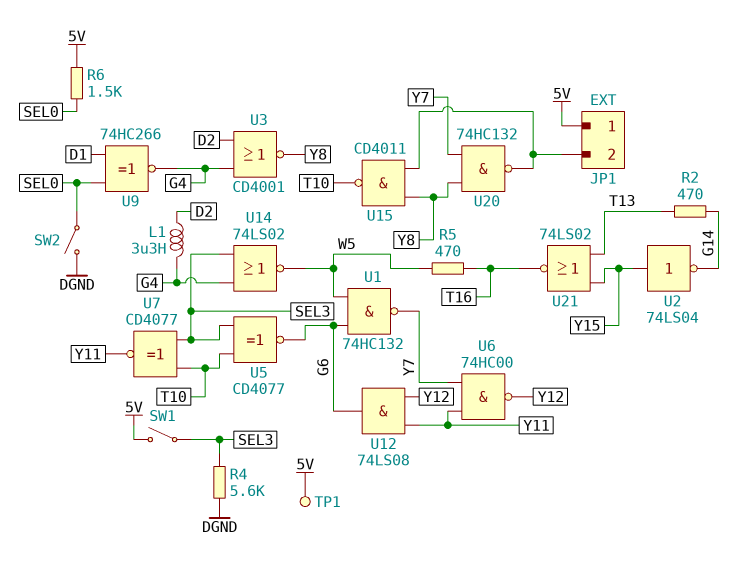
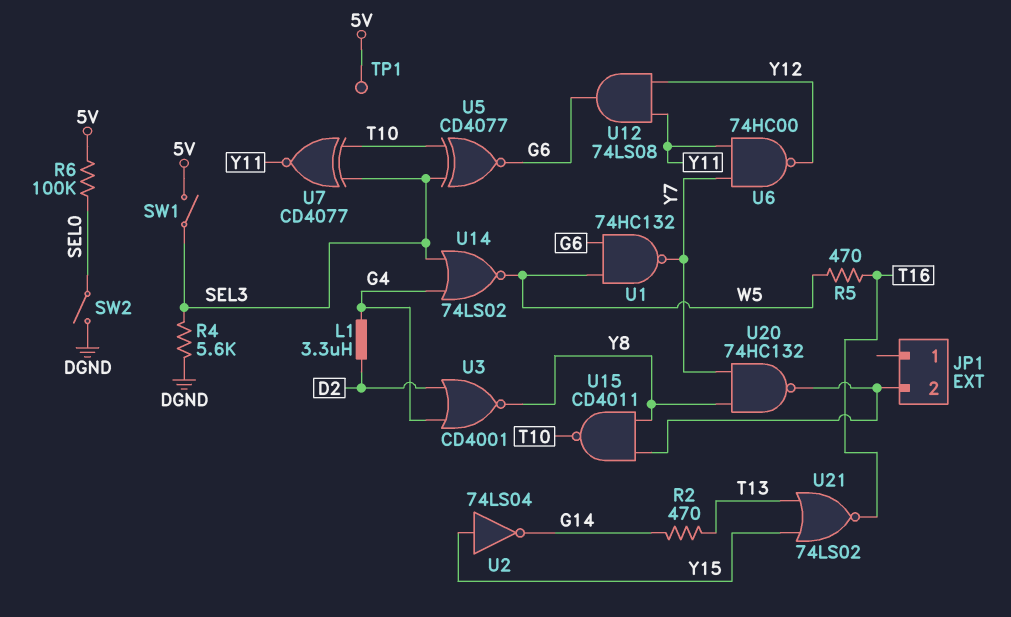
JP1 pin 1: 5V -> none
R6: 1.5k (5V, SEL0) -> 100k (5V, SEL0)
U9: XNOR 74HC266 (in D1, in SEL0, out G4) -> none

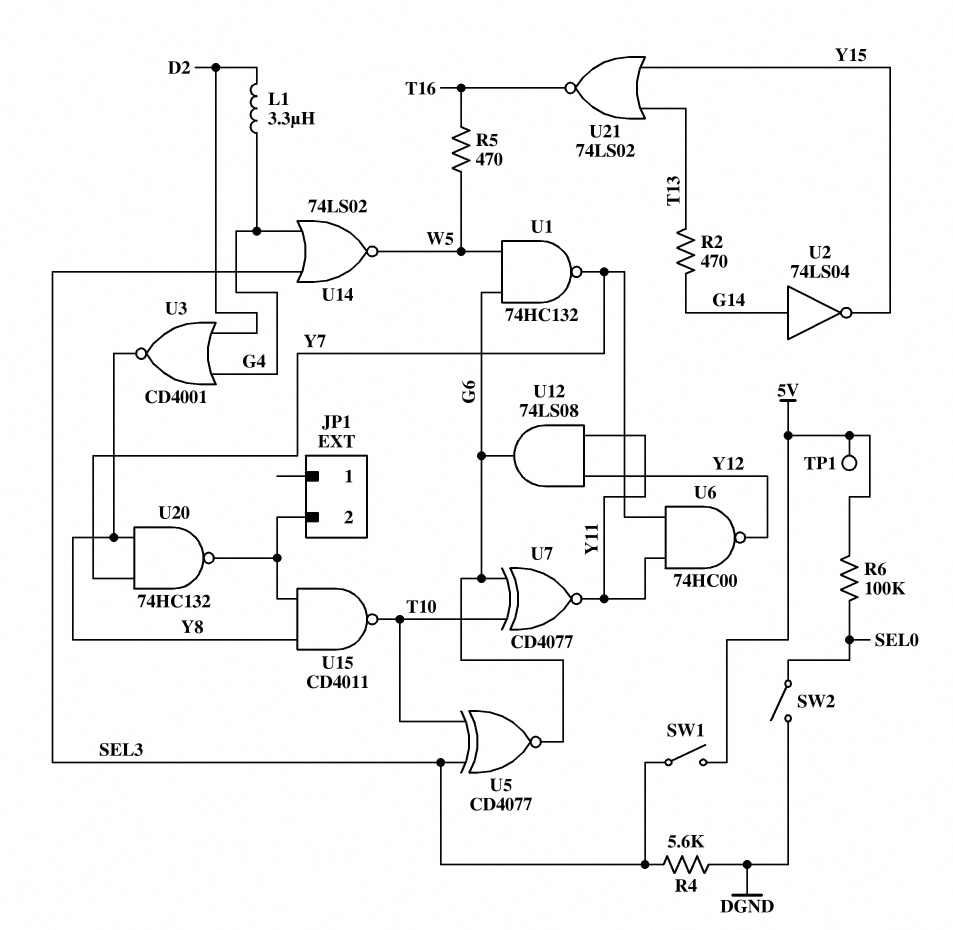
U2: NOT 74LS04 (in Y15, out G14) -> NOT 74LS04 (in G14, out Y15)
U7: XNOR CD4077 (in SEL3, in T10, out Y11) -> XNOR CD4077 (in G6, in T10, out Y11)

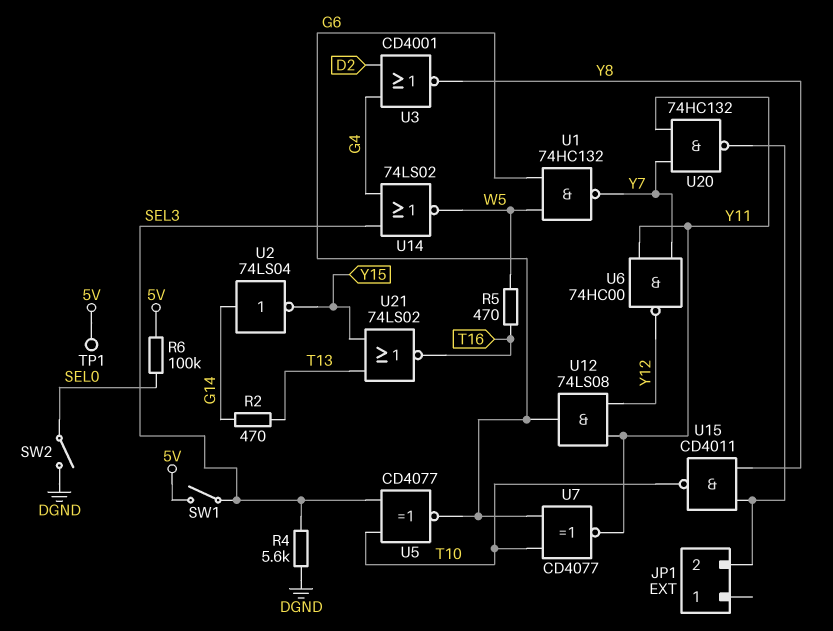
L1: 3.3uH (D2, G4) -> none
U20: NAND 74HC132 (in Y7, in Y8, out JP1/2) -> NAND 74HC132 (in Y7, in Y11, out JP1/2)

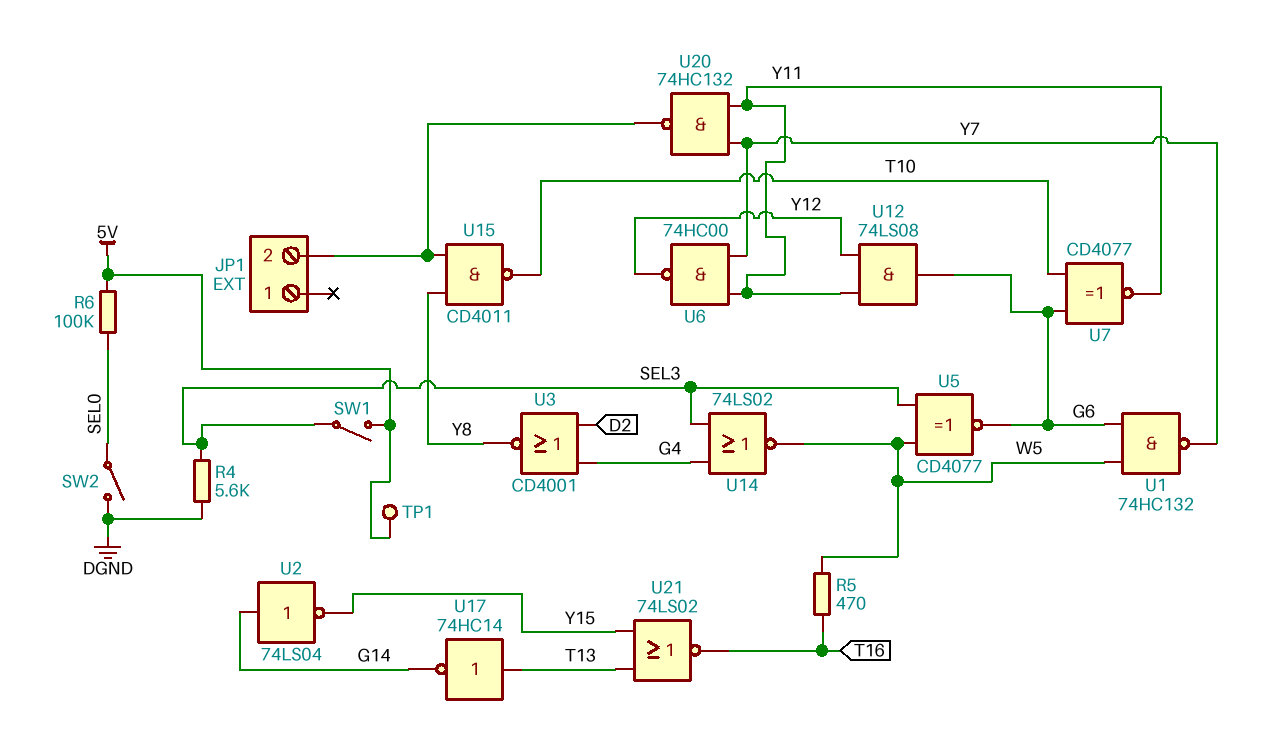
R2: 470 (G14, T13) -> none
U5: XNOR CD4077 (in SEL3, in T10, out G6) -> XNOR CD4077 (in SEL3, in W5, out G6)
U17: none -> NOT 74HC14 (in T13, out G14)

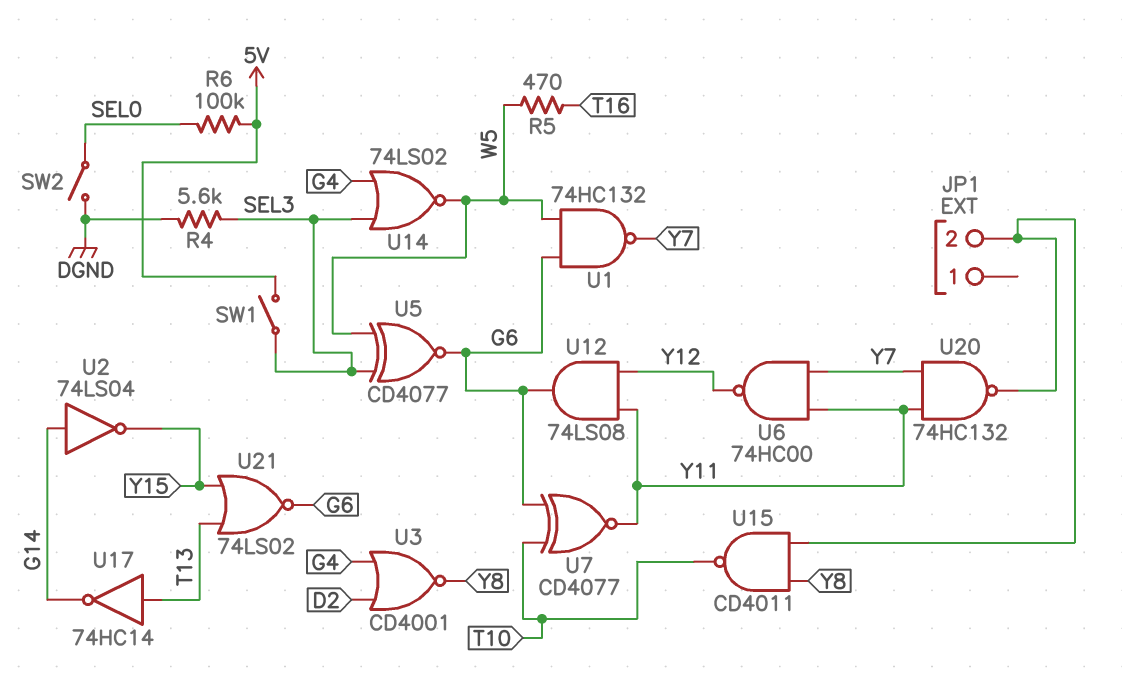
TP1: test point (5V) -> none
U21: NOR 74LS02 (in T13, in Y15, out T16) -> NOR 74LS02 (in T13, in Y15, out G6)

